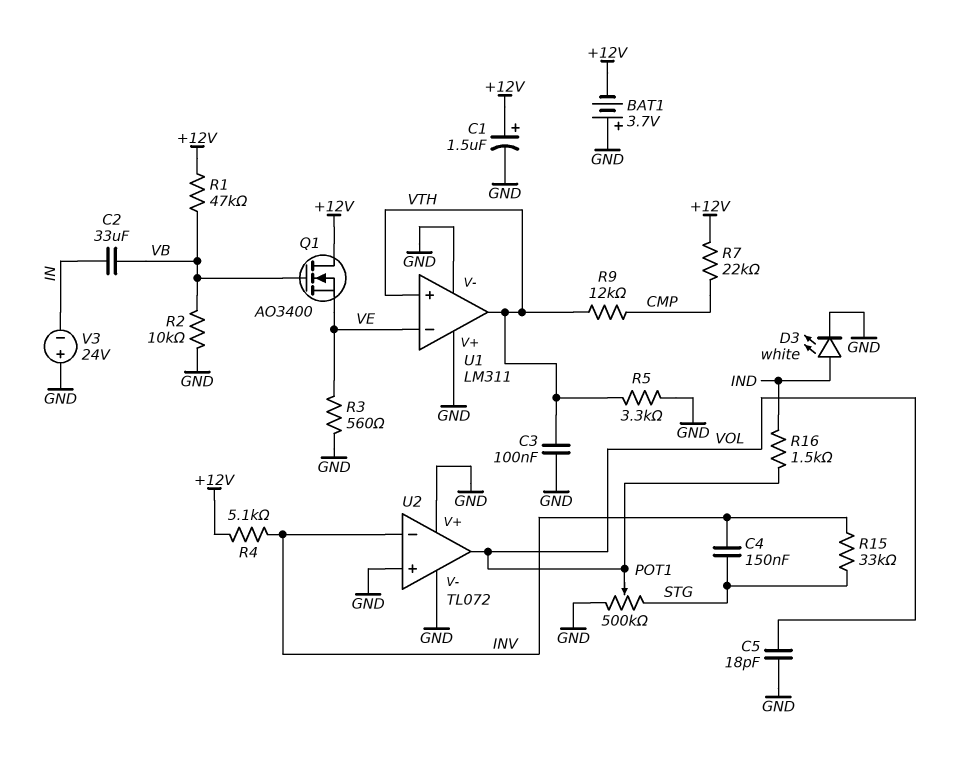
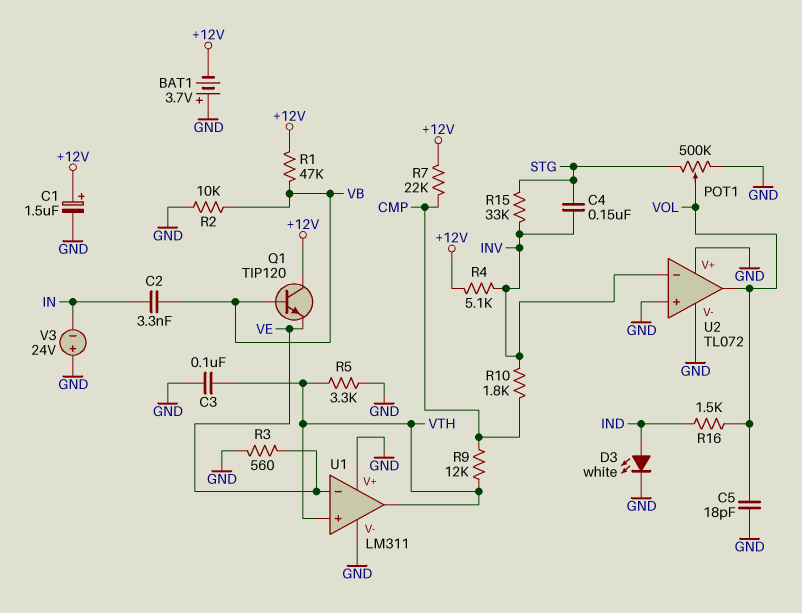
C2: 33uF (IN, VB) -> 3.3nF (IN, VB)
Q1: NMOS AO3400 (G VB, D +12V, S VE) -> NPN TIP120 (B VB, C +12V, E VE)
R10: none -> 1.8k (CMP, INV)

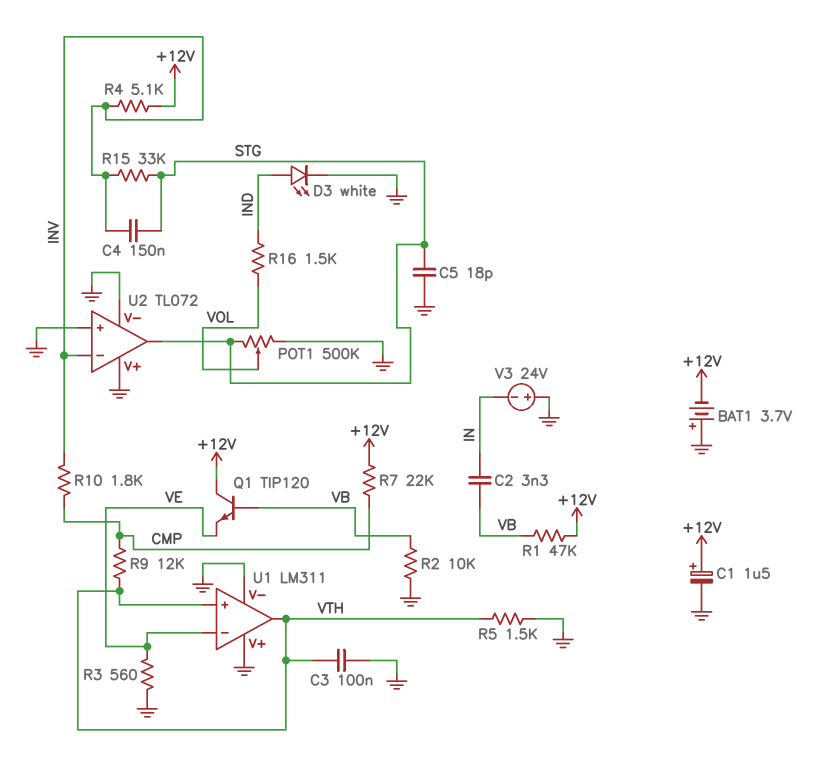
C5: 18pF (GND, VOL) -> 18pF (GND, STG)
R5: 3.3k (GND, VTH) -> 1.5k (GND, VTH)
U2 pin out: VOL -> STG

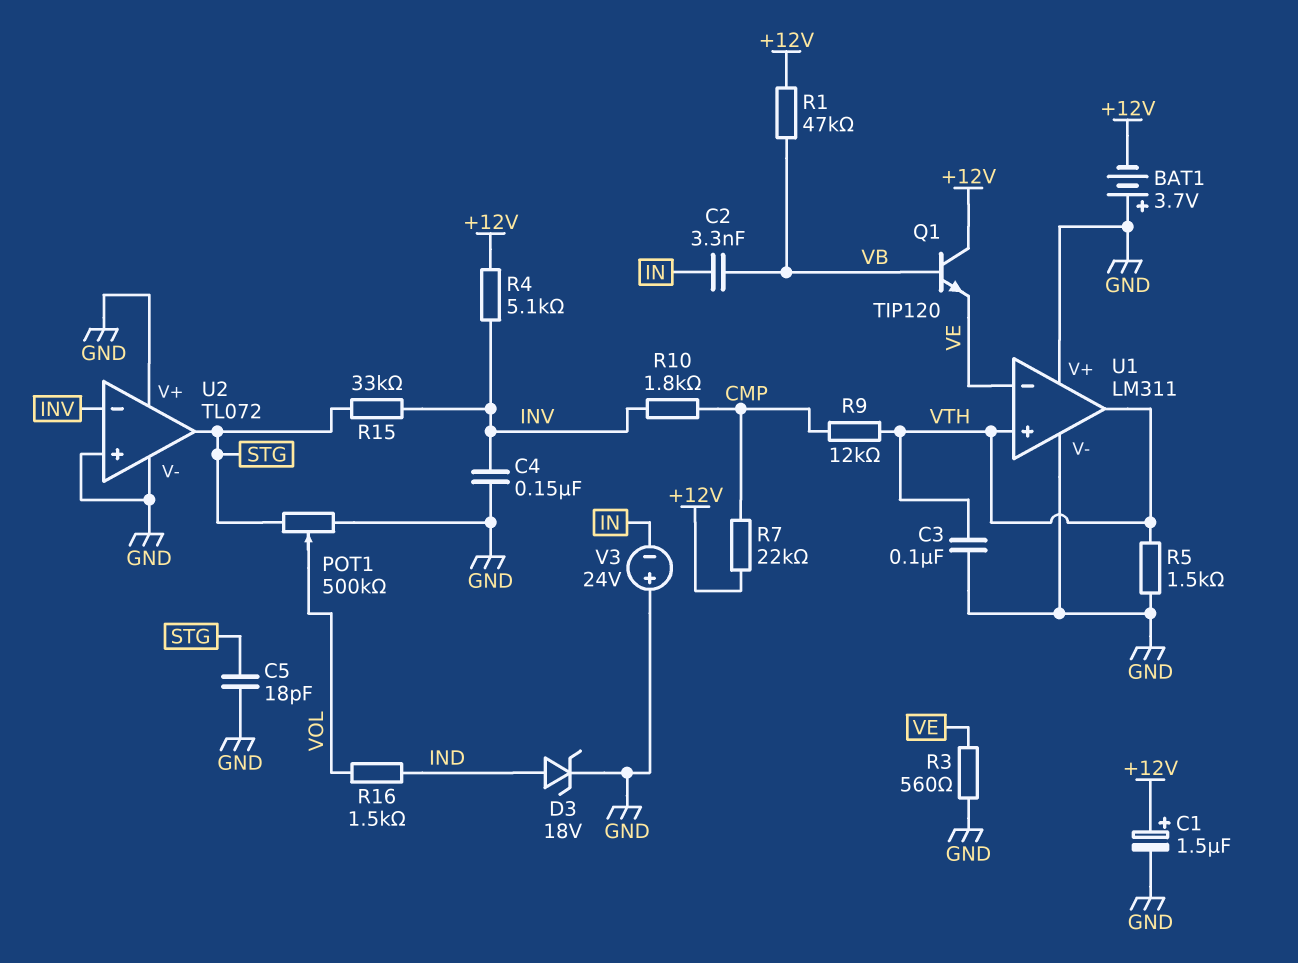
C4: 150nF (INV, STG) -> 150nF (GND, INV)
D3: LED white (A IND, K GND) -> zener 18V (A IND, K GND)
R2: 10k (GND, VB) -> none

